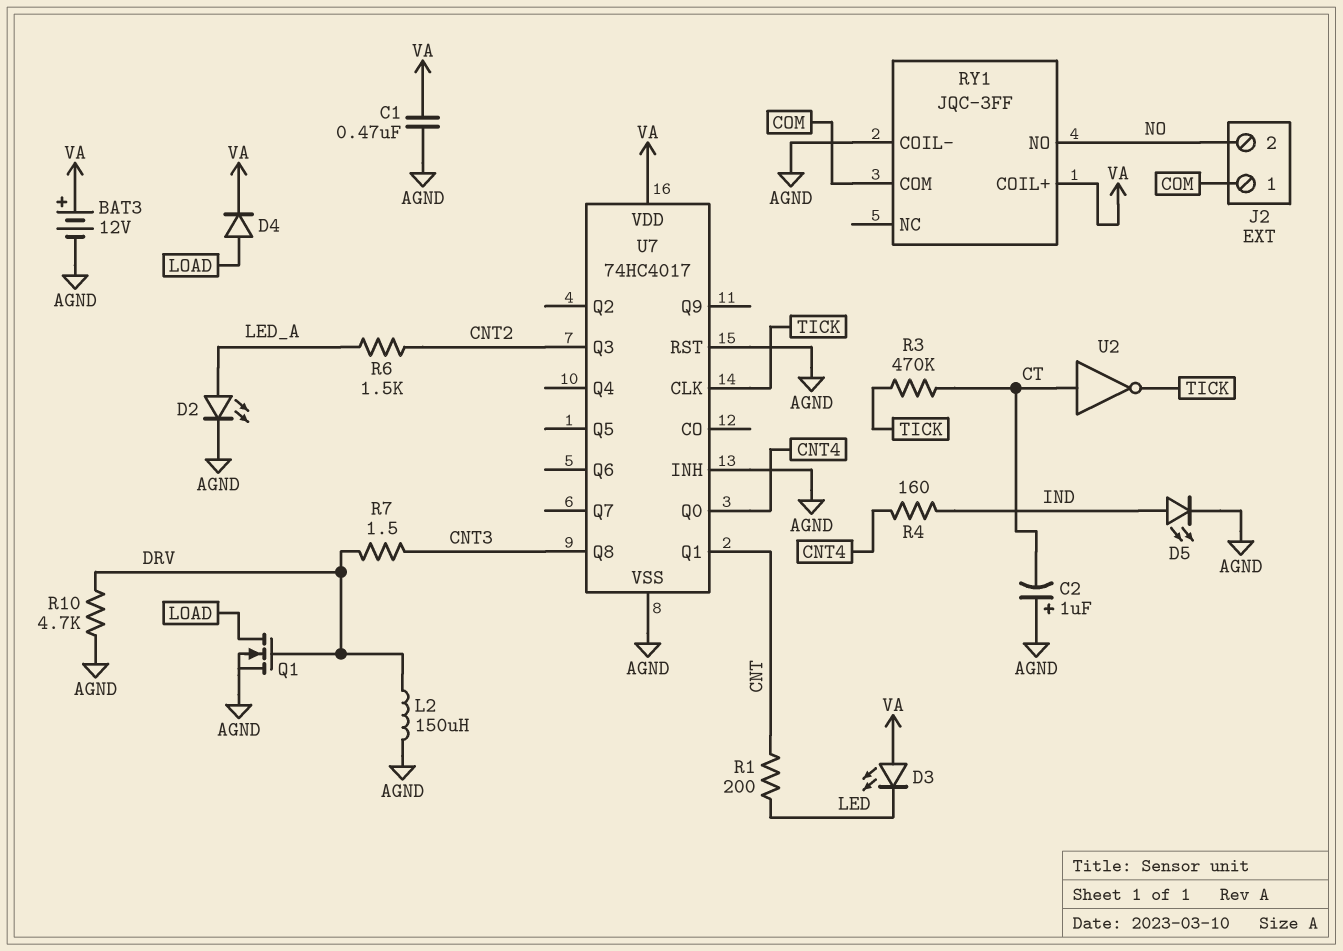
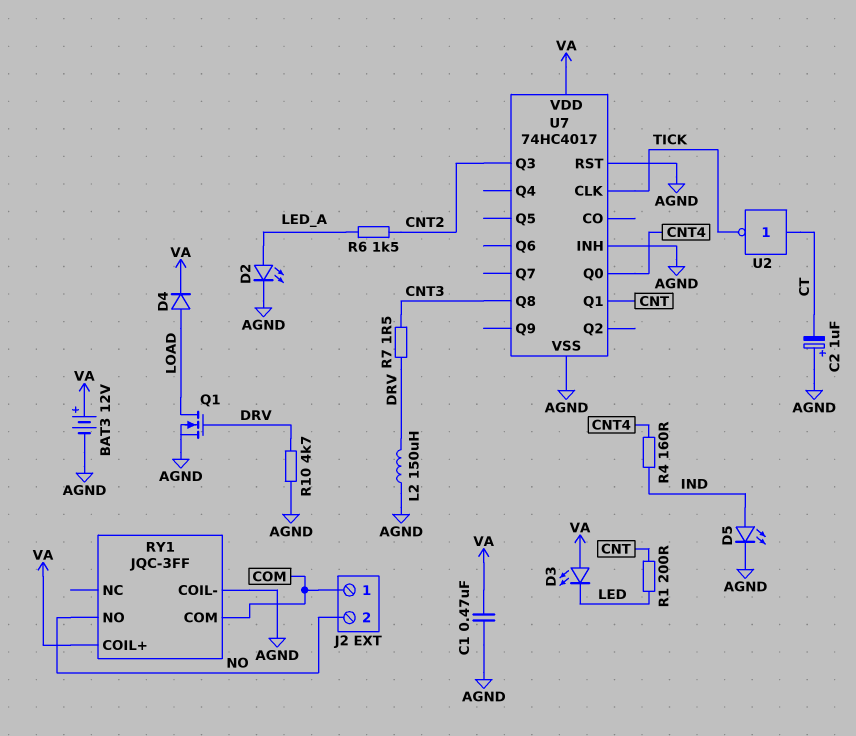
R3: 470k (CT, TICK) -> none

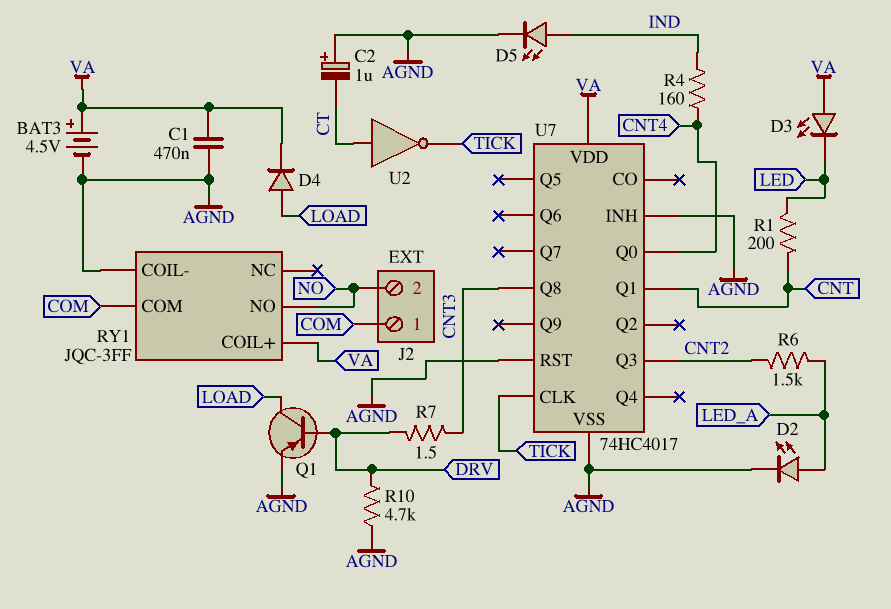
BAT3: 12V (plus VA, minus AGND) -> 4.5V (plus VA, minus AGND)
L2: 150uH (AGND, DRV) -> none
Q1: NMOS (G DRV, D LOAD, S AGND) -> PNP (B DRV, C LOAD, E AGND)

